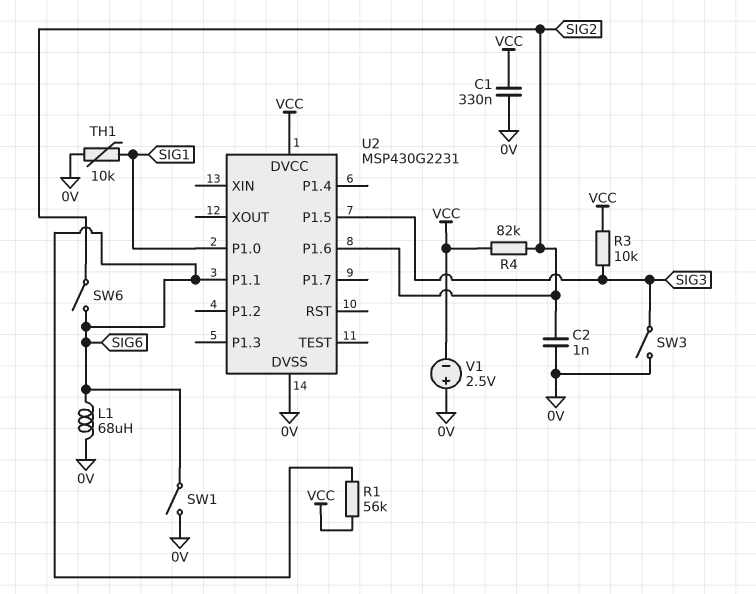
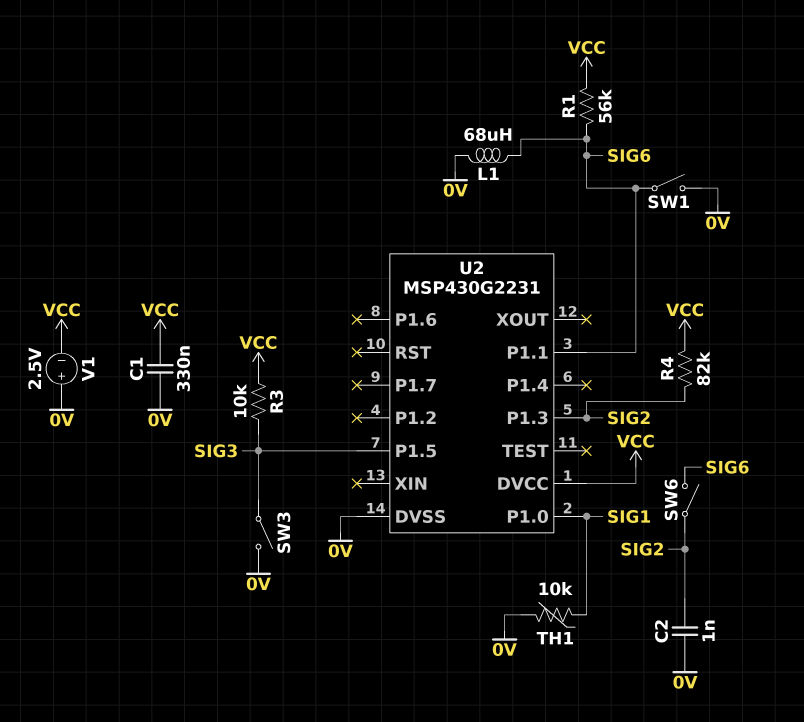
U2 pin P1.3: none -> SIG2
U2 pin P1.6: SIG2 -> none

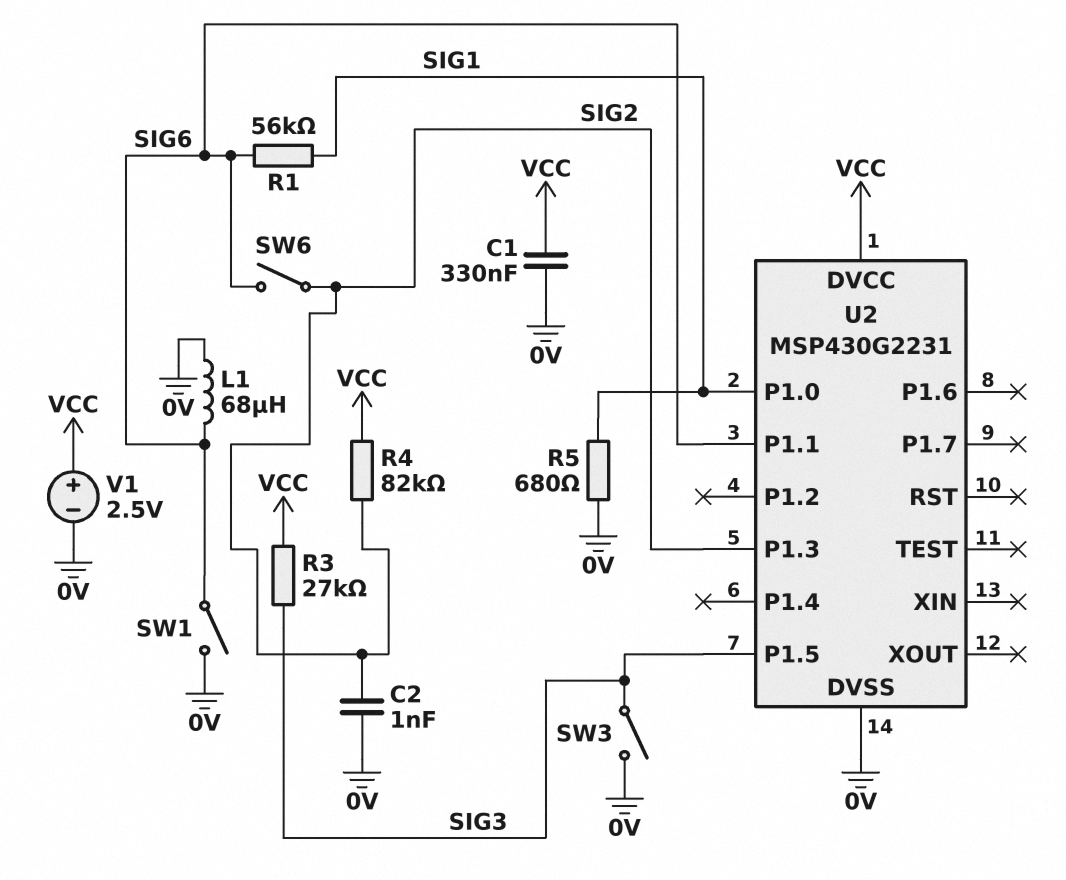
R1: 56k (SIG6, VCC) -> 56k (SIG1, SIG6)
R3: 10k (SIG3, VCC) -> 27k (SIG3, VCC)
R5: none -> 680 (0V, SIG1)
TH1: 10k (0V, SIG1) -> none
V1: 2.5V (plus 0V, minus VCC) -> 2.5V (plus VCC, minus 0V)

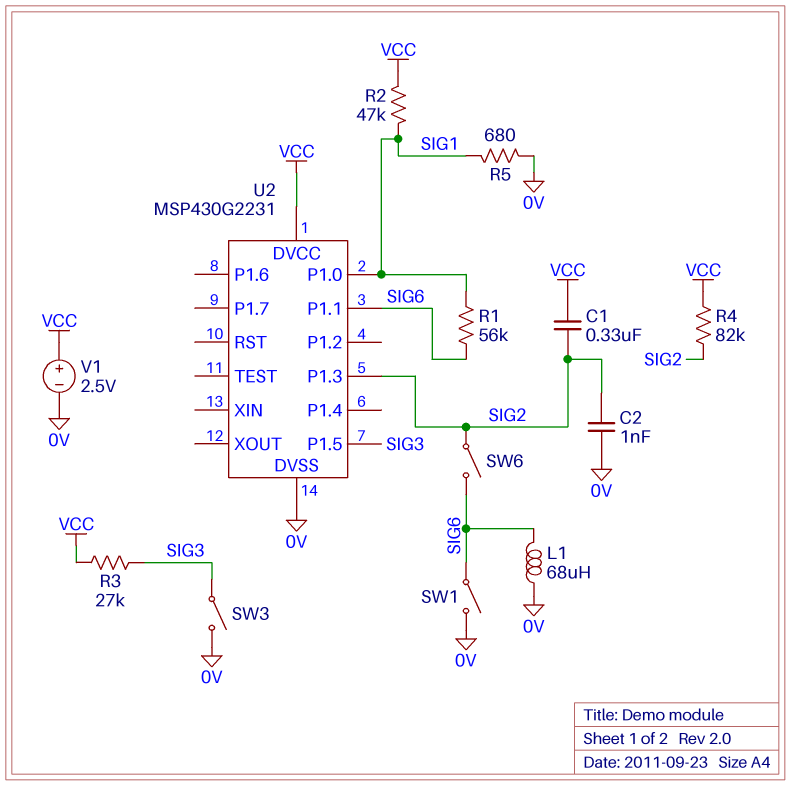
C1: 330nF (0V, VCC) -> 330nF (SIG2, VCC)
R2: none -> 47k (SIG1, VCC)

